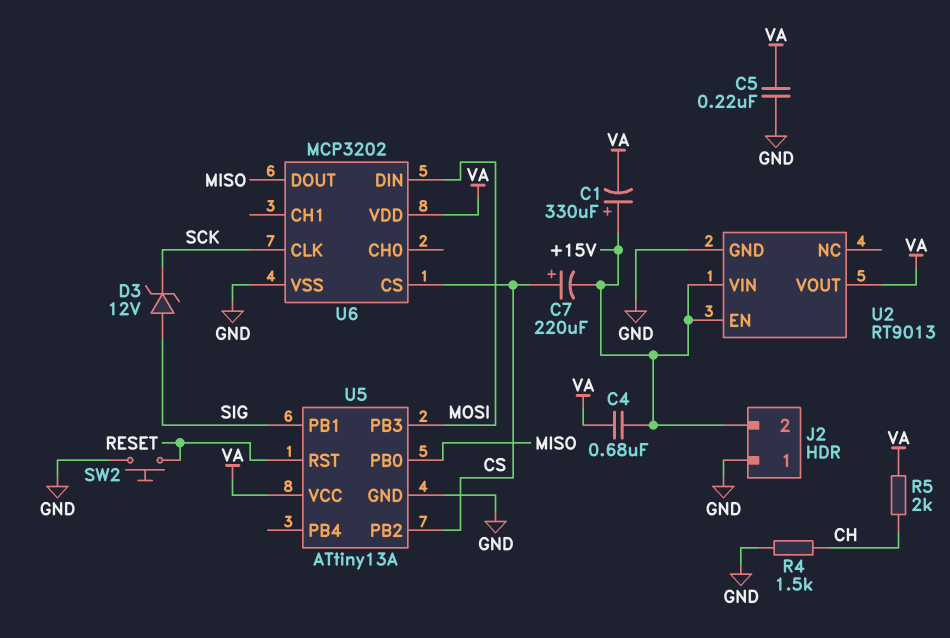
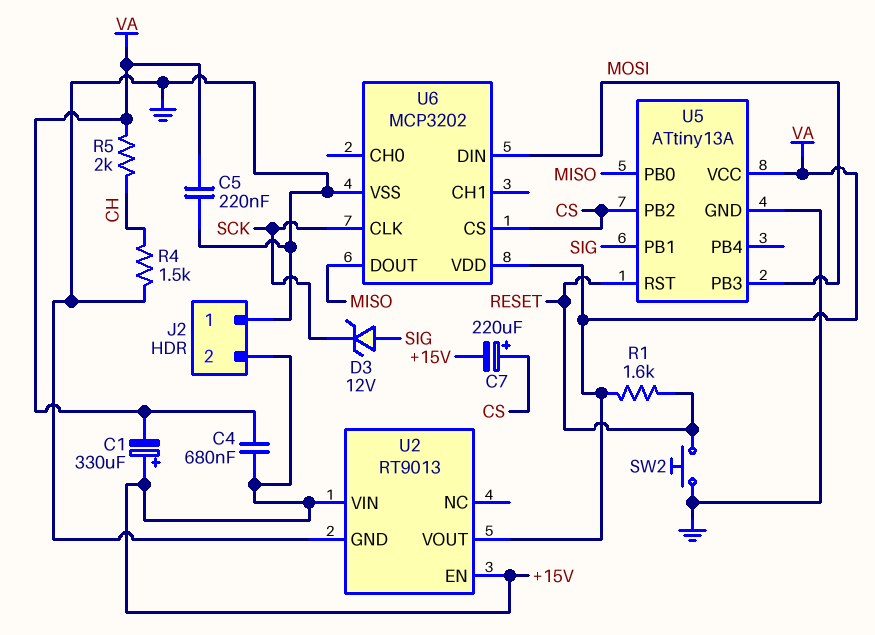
R1: none -> 1.6k (RESET, VA)

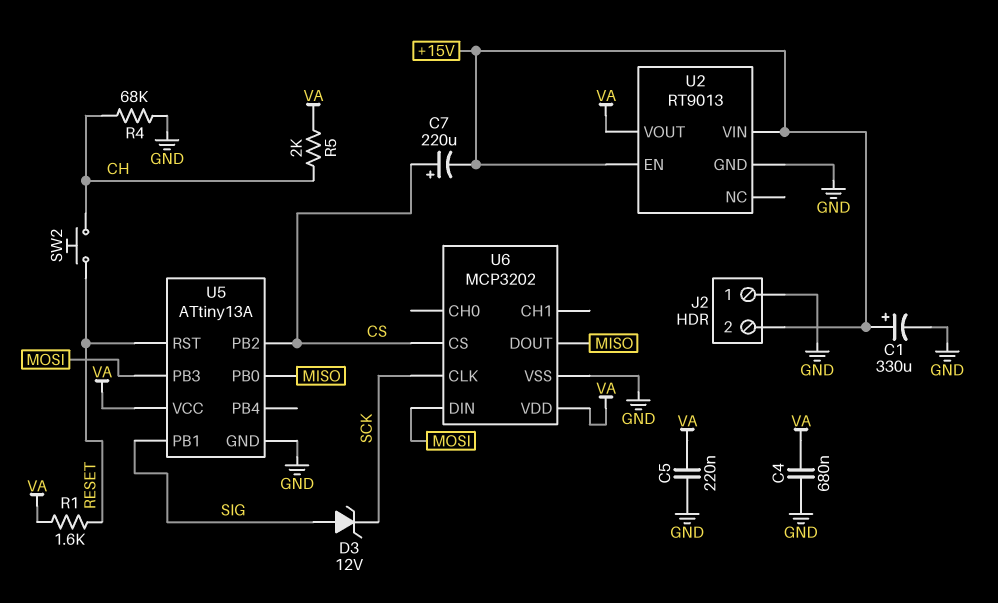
C1: 330uF (plus +15V, minus VA) -> 330uF (plus +15V, minus GND)
C4: 680nF (+15V, VA) -> 680nF (GND, VA)
R4: 1.5k (CH, GND) -> 68k (CH, GND)
SW2: button (GND, RESET) -> button (CH, RESET)

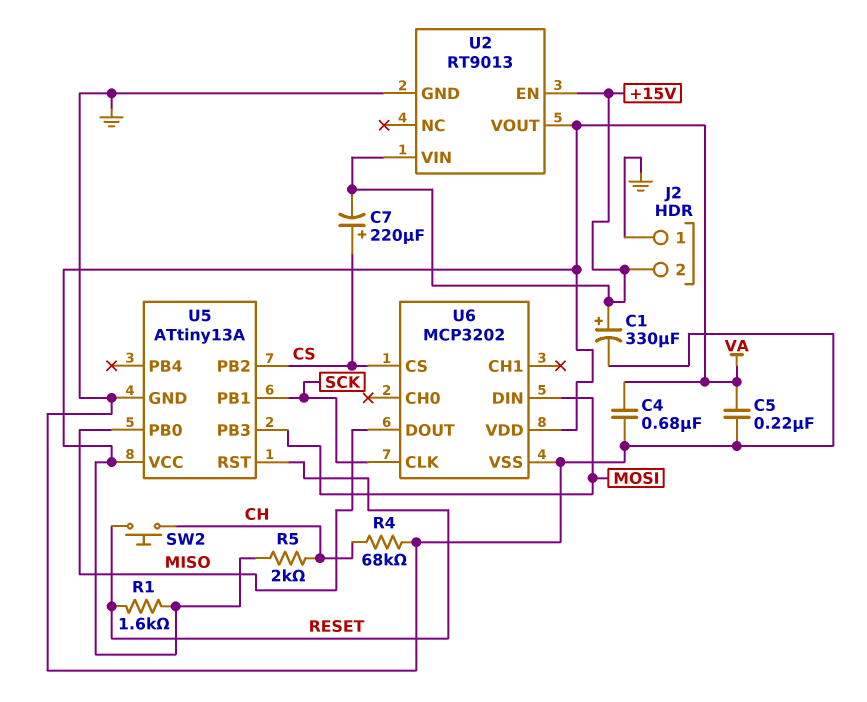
D3: zener 12V (A SIG, K SCK) -> none
U5 pin PB1: SIG -> SCK

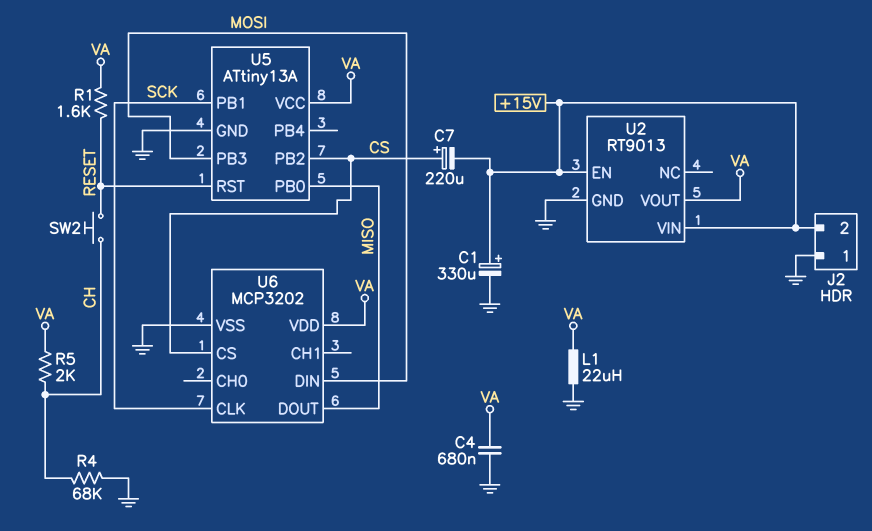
C5: 220nF (GND, VA) -> none
L1: none -> 22uH (GND, VA)

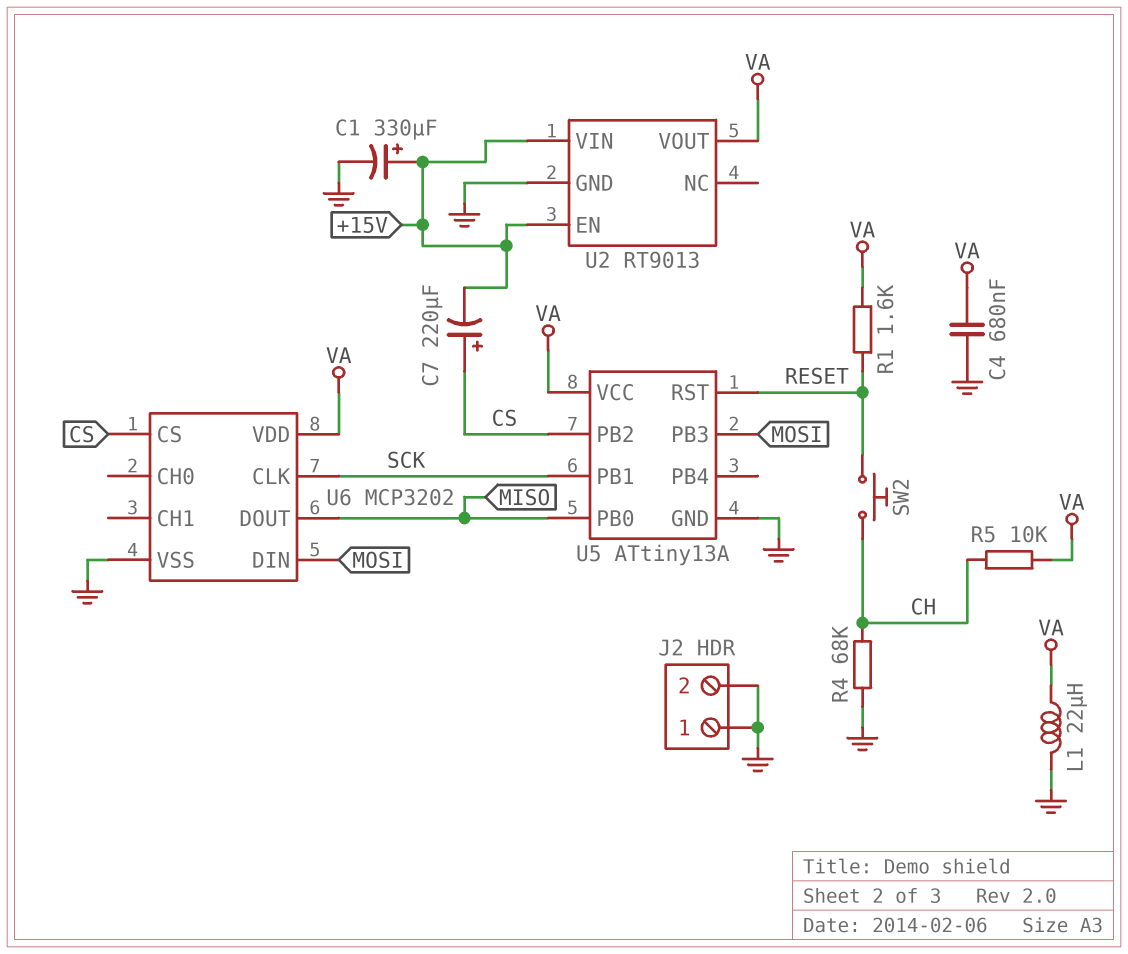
J2 pin 2: +15V -> GND
R5: 2k (CH, VA) -> 10k (CH, VA)

